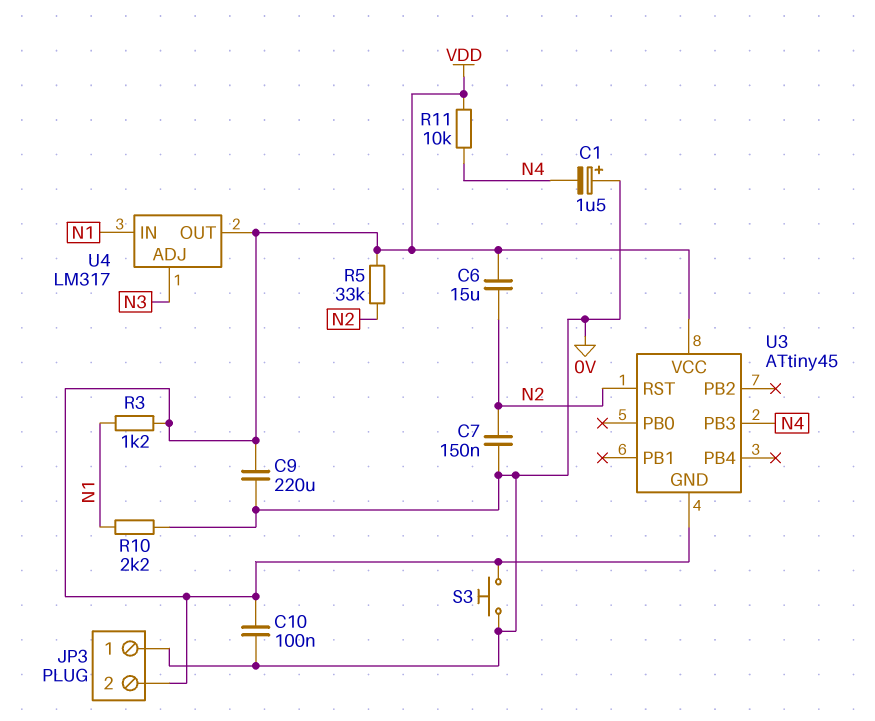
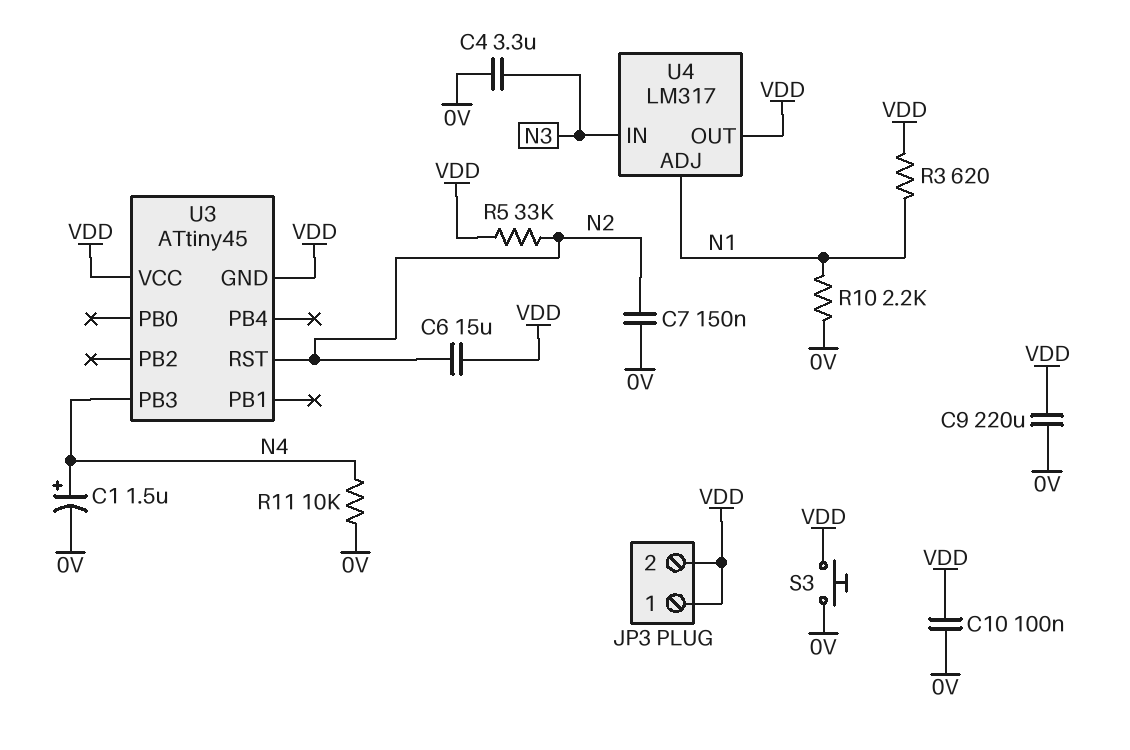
C1: 1.5uF (plus 0V, minus N4) -> 1.5uF (plus N4, minus 0V)
C4: none -> 3.3uF (0V, N3)
JP3 pin 1: 0V -> VDD
R3: 1.2k (N1, VDD) -> 620 (N1, VDD)
R11: 10k (N4, VDD) -> 10k (0V, N4)
U4 pin ADJ: N3 -> N1
U4 pin IN: N1 -> N3

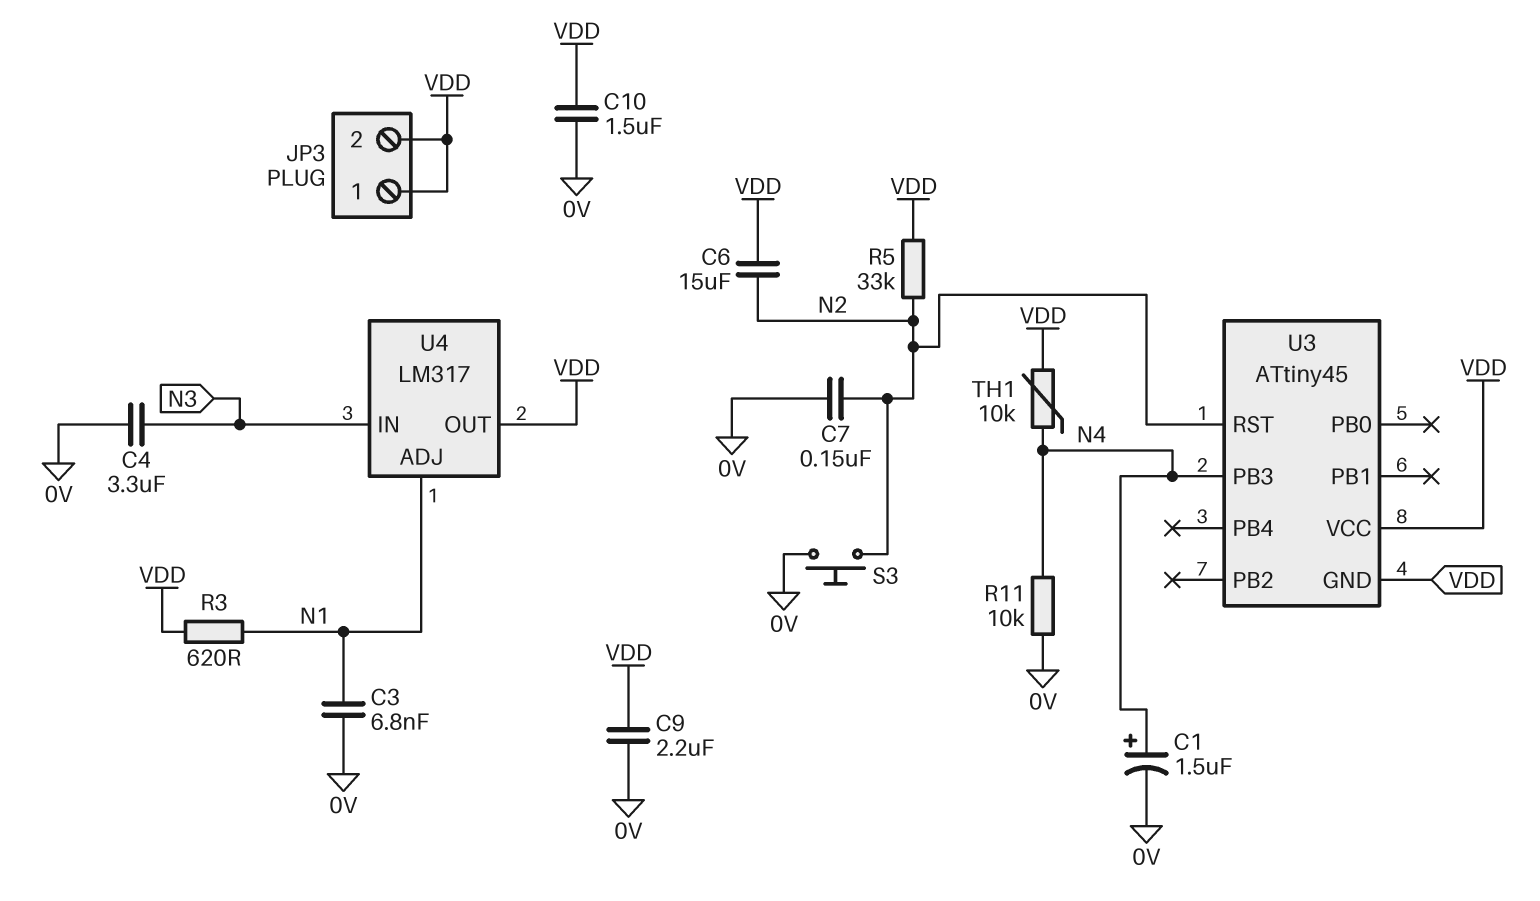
C3: none -> 6.8nF (0V, N1)
C9: 220uF (0V, VDD) -> 2.2uF (0V, VDD)
C10: 100nF (0V, VDD) -> 1.5uF (0V, VDD)
R10: 2.2k (0V, N1) -> none
S3: button (0V, VDD) -> button (0V, N2)
TH1: none -> 10k (N4, VDD)

